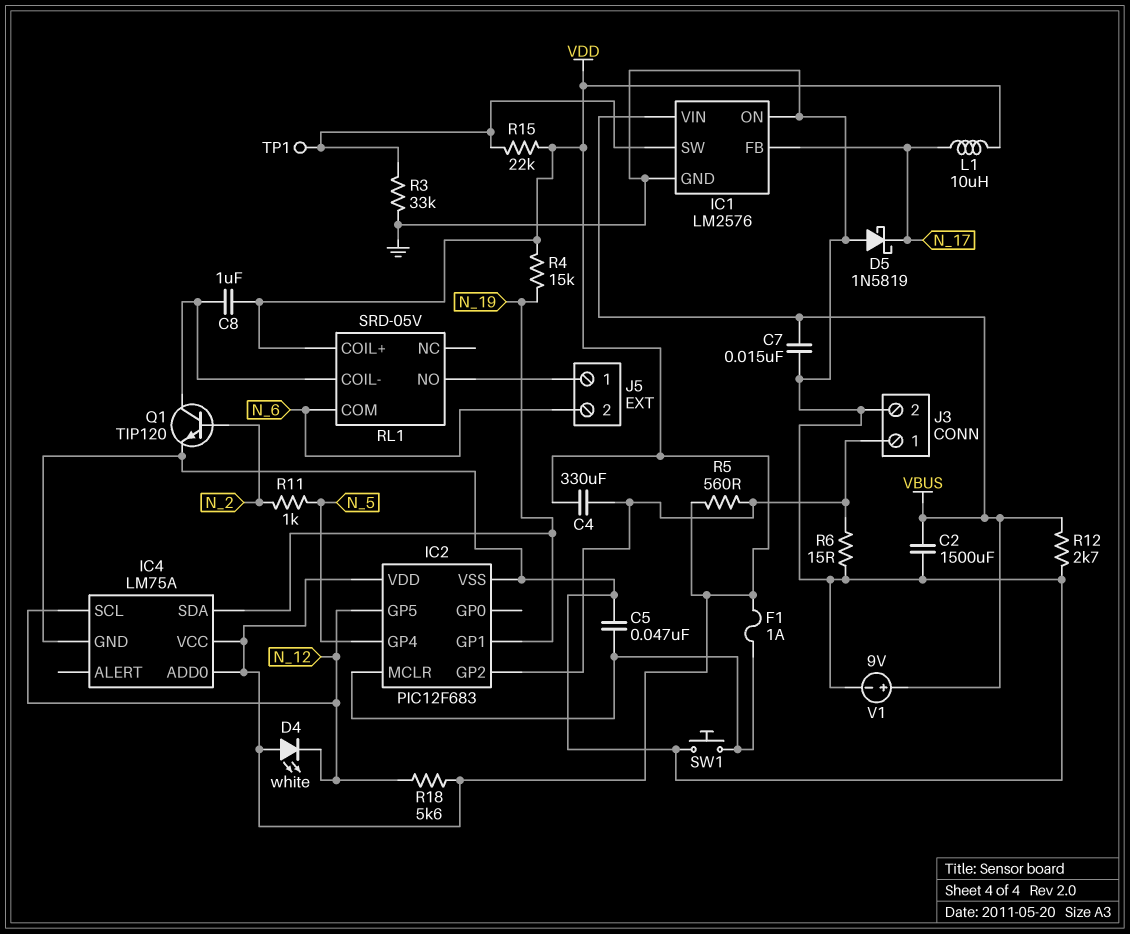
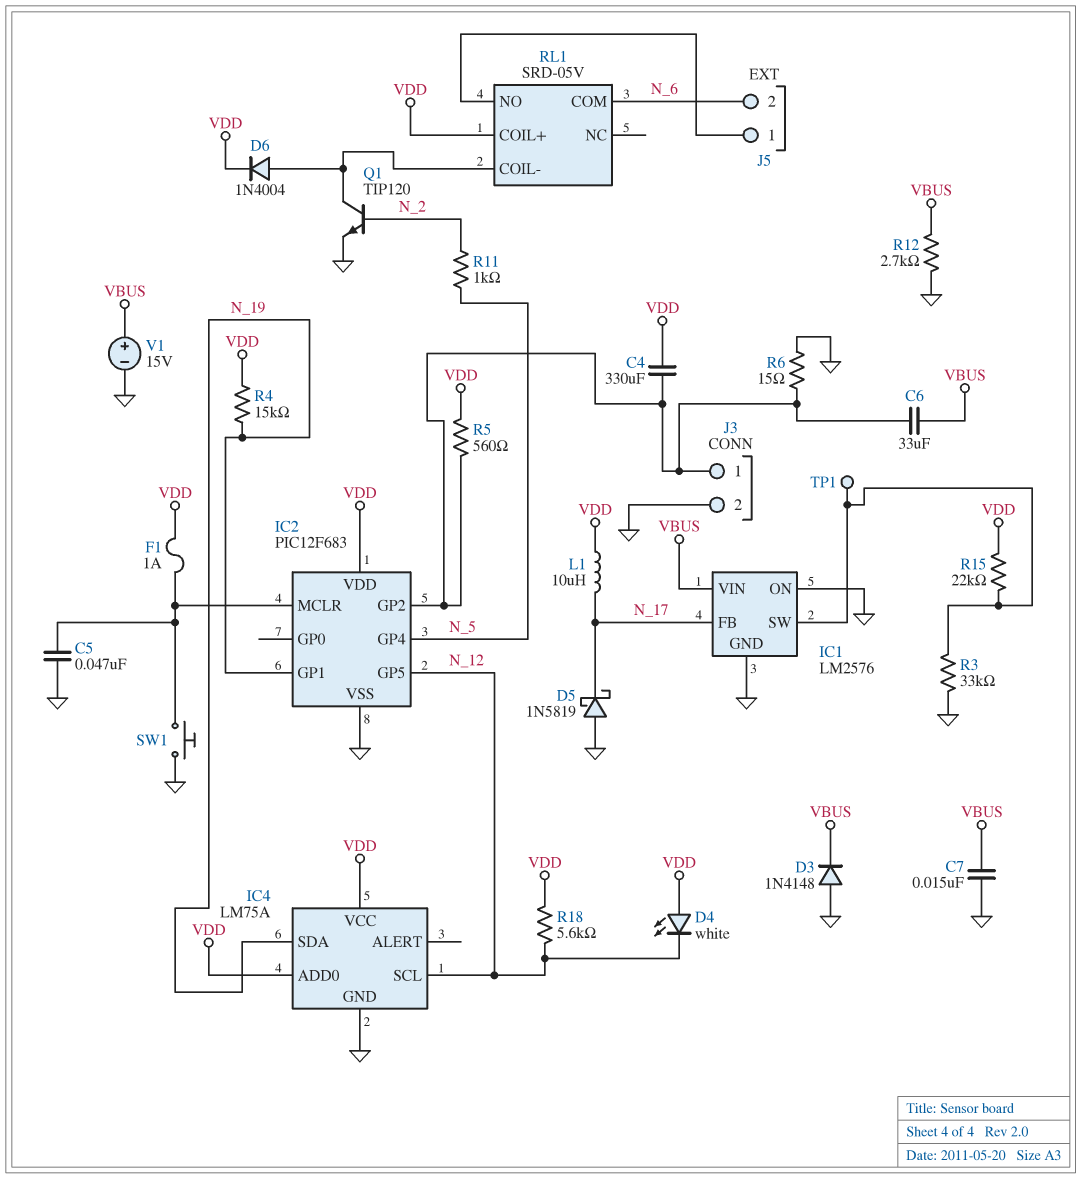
C2: 1500uF (GND, VBUS) -> none
C6: none -> 33uF (IC2/GP2, VBUS)
C8: 1uF (RL1/COIL-, VDD) -> none
D3: none -> diode 1N4148 (A GND, K VBUS)
D6: none -> diode 1N4004 (A RL1/COIL-, K VDD)
V1: 9V (plus VBUS, minus GND) -> 15V (plus VBUS, minus GND)

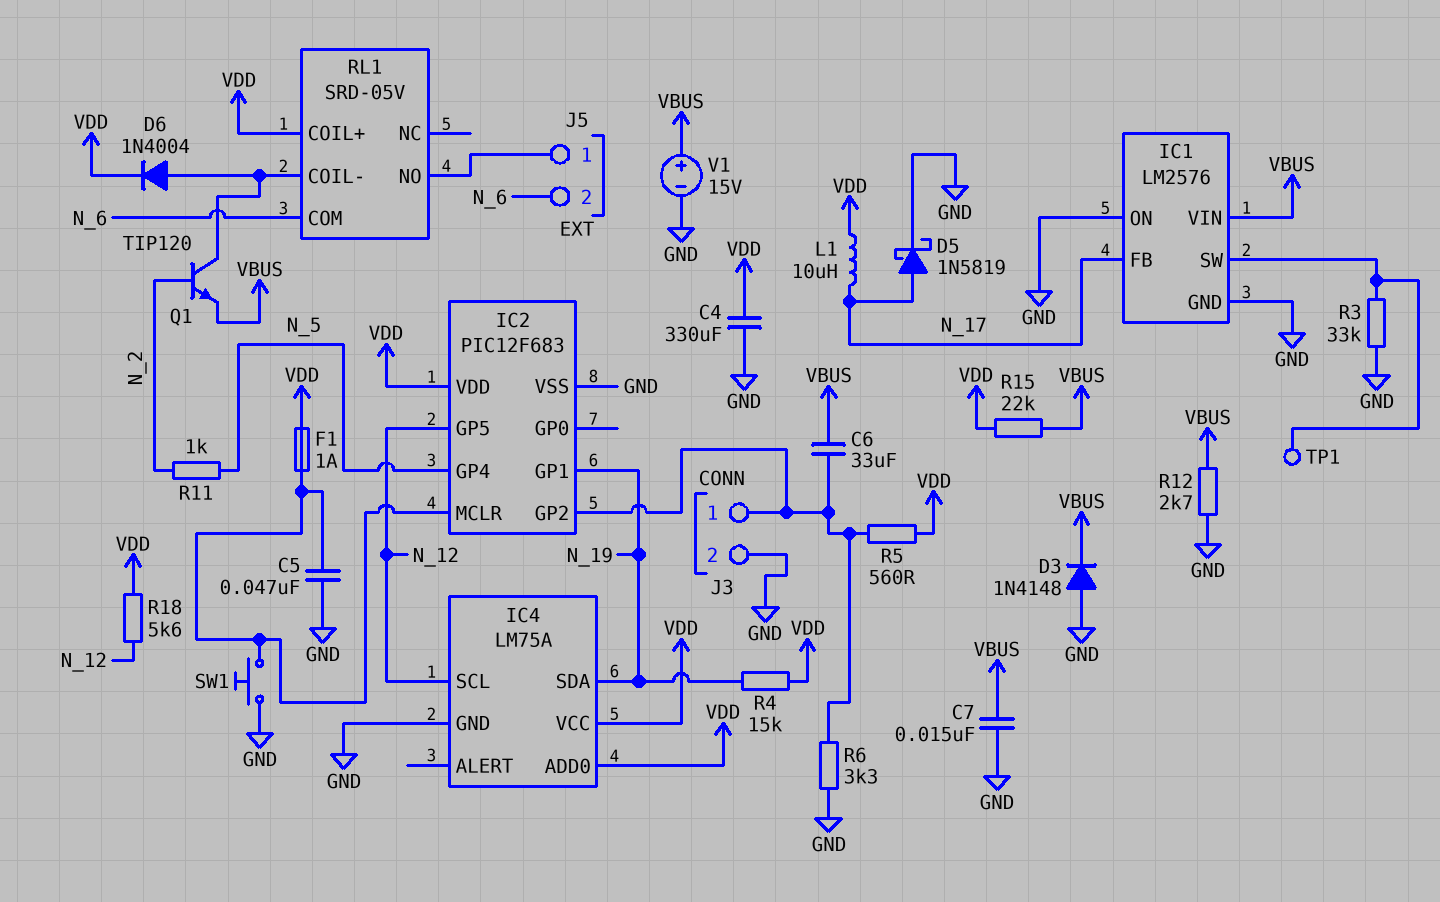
C4: 330uF (IC2/GP2, VDD) -> 330uF (GND, VDD)
D4: LED white (A VDD, K N_12) -> none
D5: schottky 1N5819 (A GND, K N_17) -> schottky 1N5819 (A N_17, K GND)
Q1: NPN TIP120 (B N_2, C RL1/COIL-, E GND) -> NPN TIP120 (B N_2, C RL1/COIL-, E VBUS)
R6: 15 (GND, IC2/GP2) -> 3.3k (GND, IC2/GP2)
R15: 22k (IC1/SW, VDD) -> 22k (VBUS, VDD)

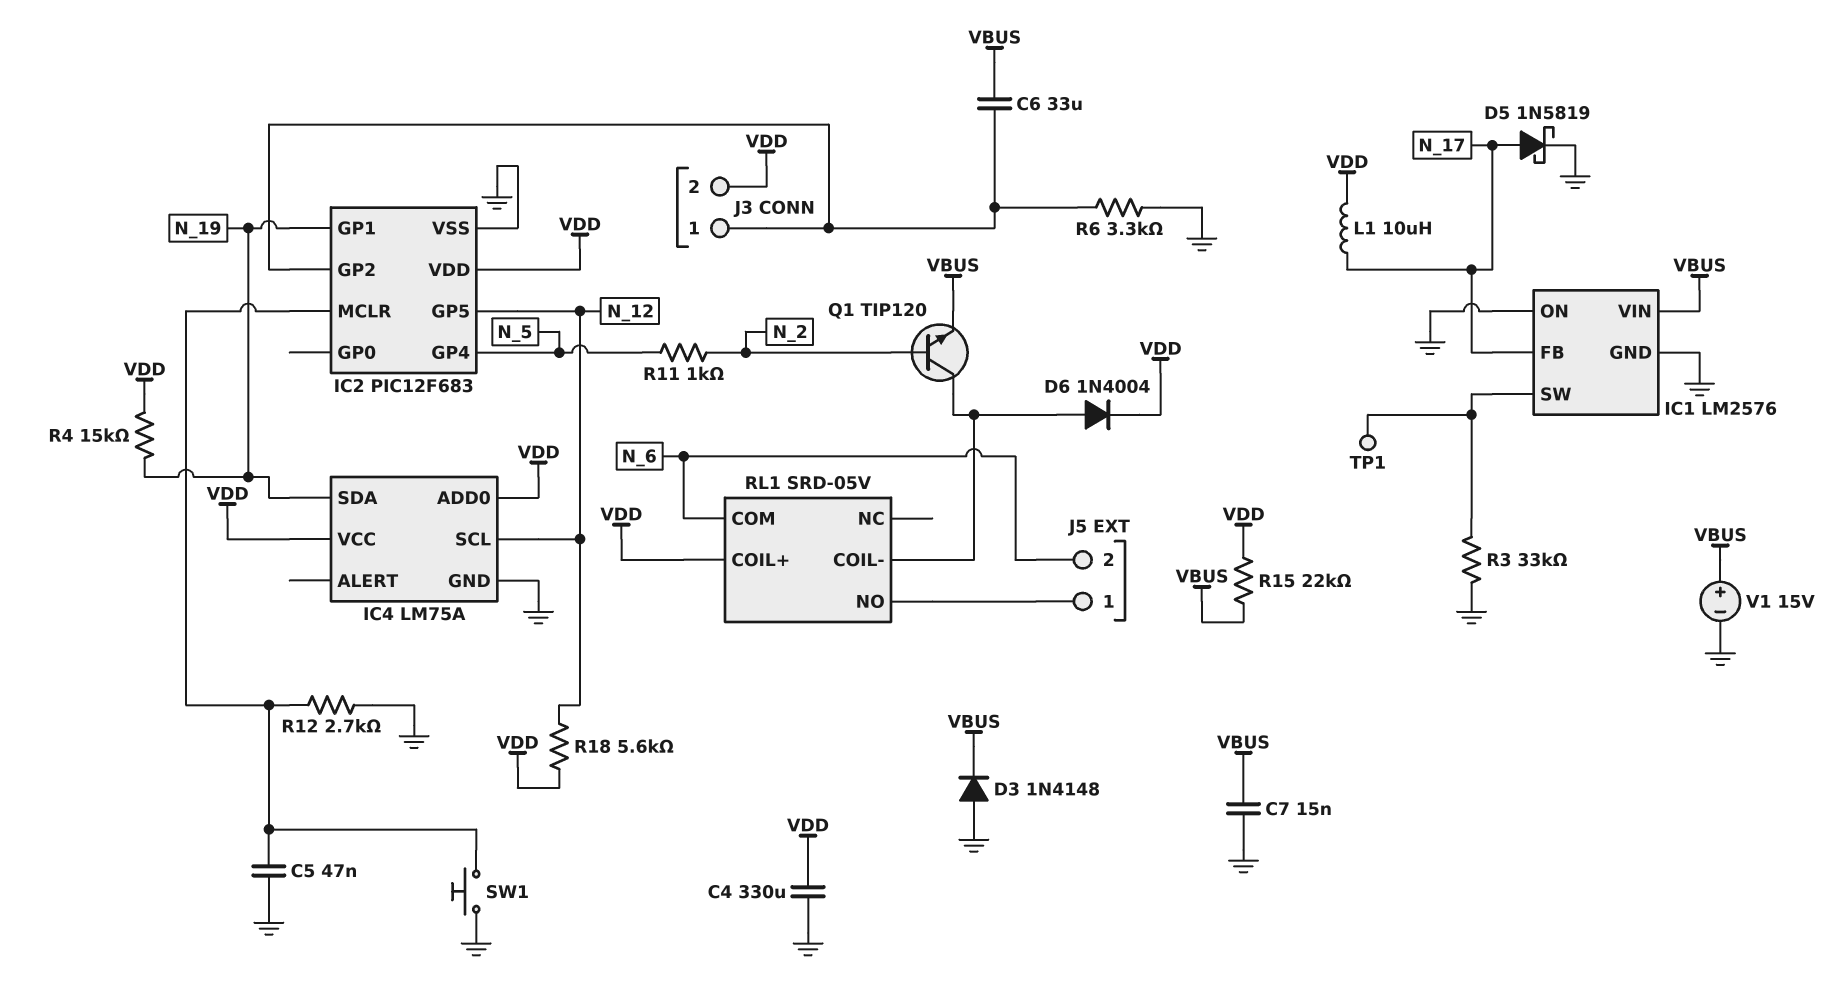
F1: 1A (IC2/MCLR, VDD) -> none
J3 pin 2: GND -> VDD
R5: 560 (IC2/GP2, VDD) -> none
R12: 2.7k (GND, VBUS) -> 2.7k (GND, IC2/MCLR)

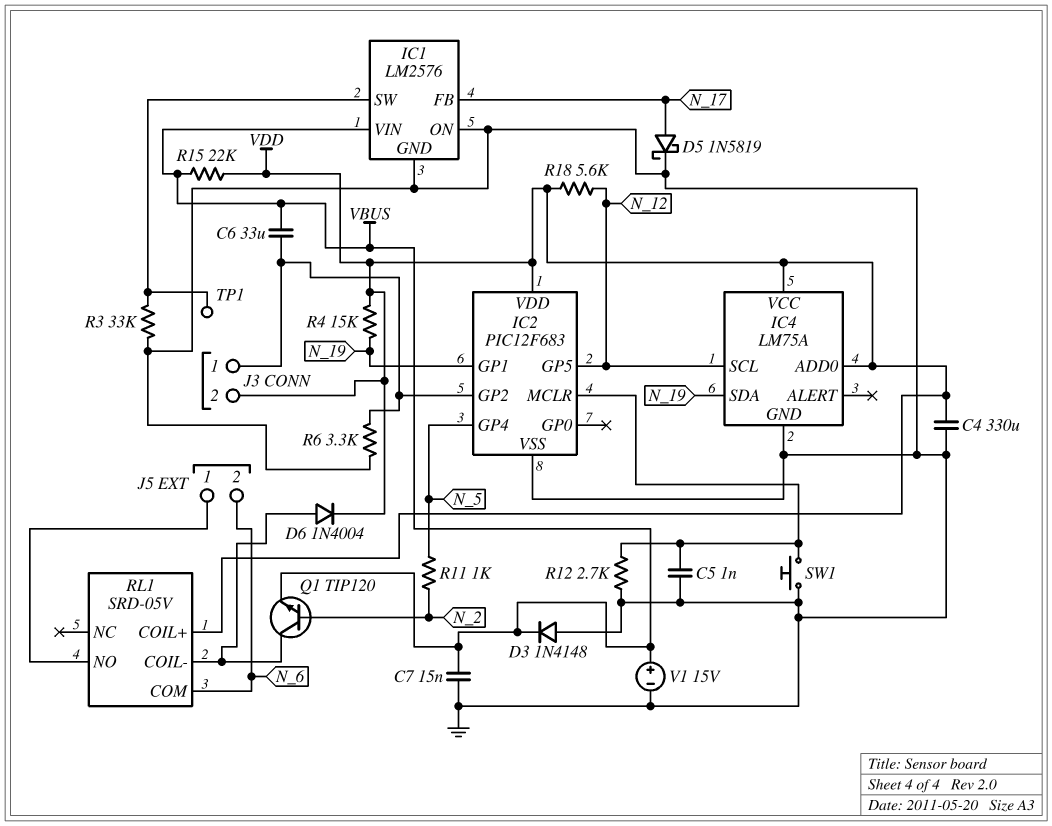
C5: 47nF (GND, IC2/MCLR) -> 1nF (GND, IC2/MCLR)
L1: 10uH (N_17, VDD) -> none

